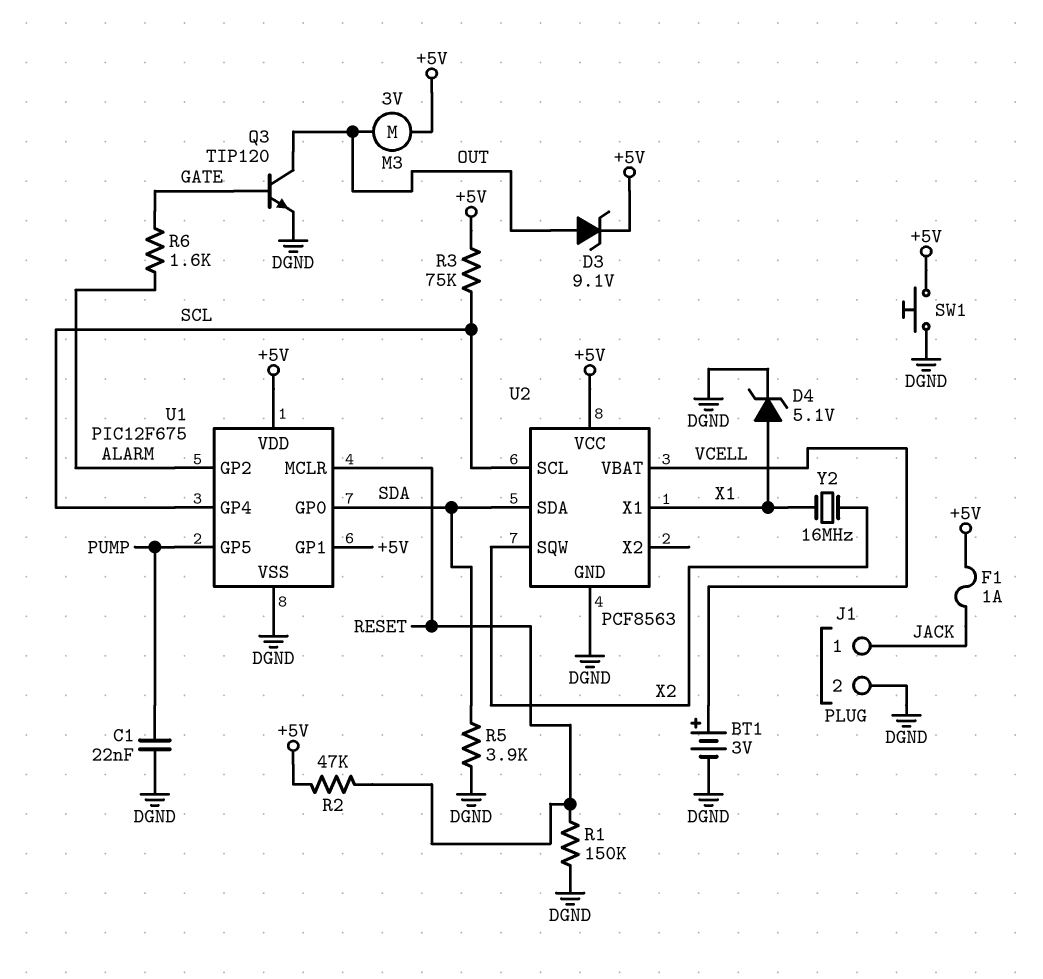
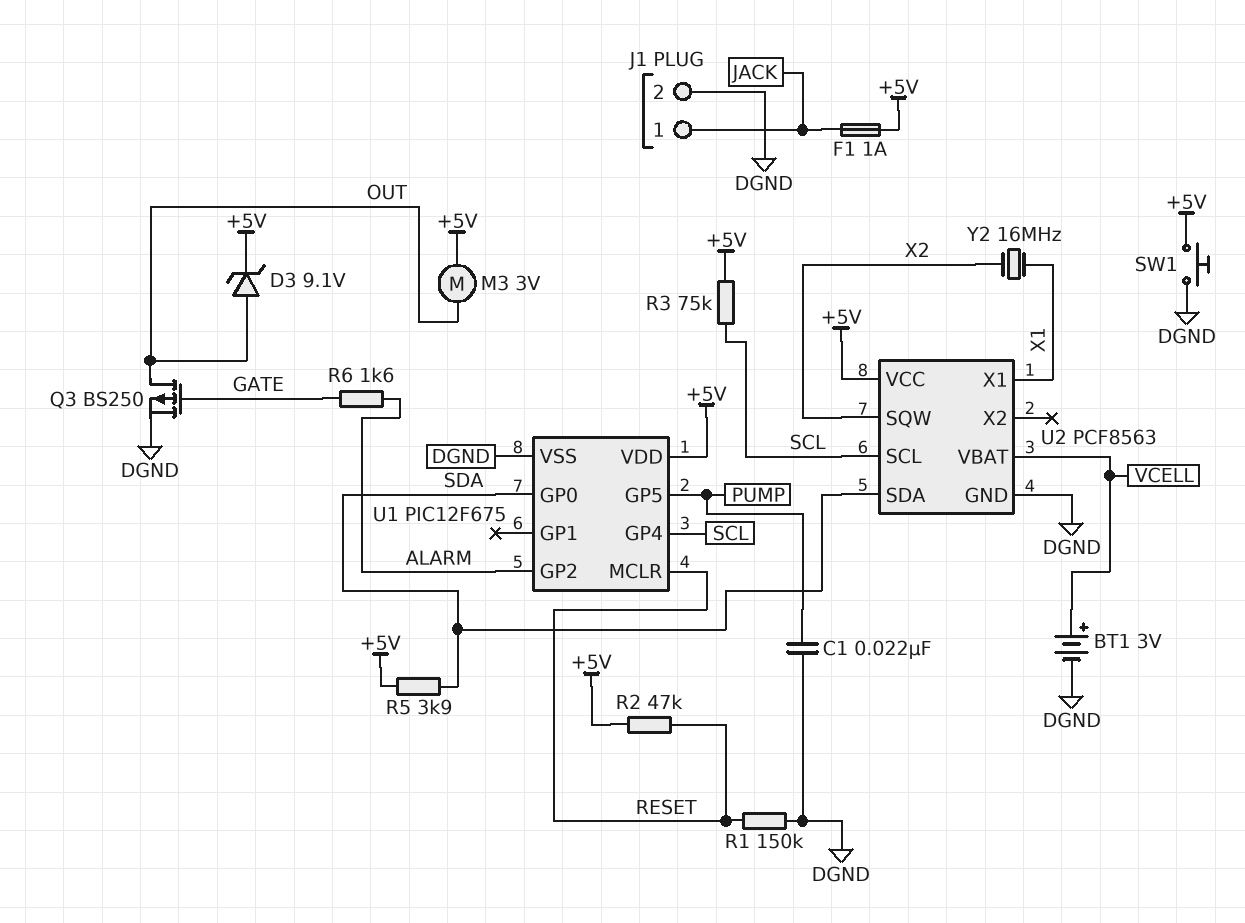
D4: zener 5.1V (A X1, K DGND) -> none
Q3: NPN TIP120 (B GATE, C OUT, E DGND) -> PMOS BS250 (G GATE, D OUT, S DGND)
R5: 3.9k (DGND, SDA) -> 3.9k (+5V, SDA)
U1 pin GP1: +5V -> none

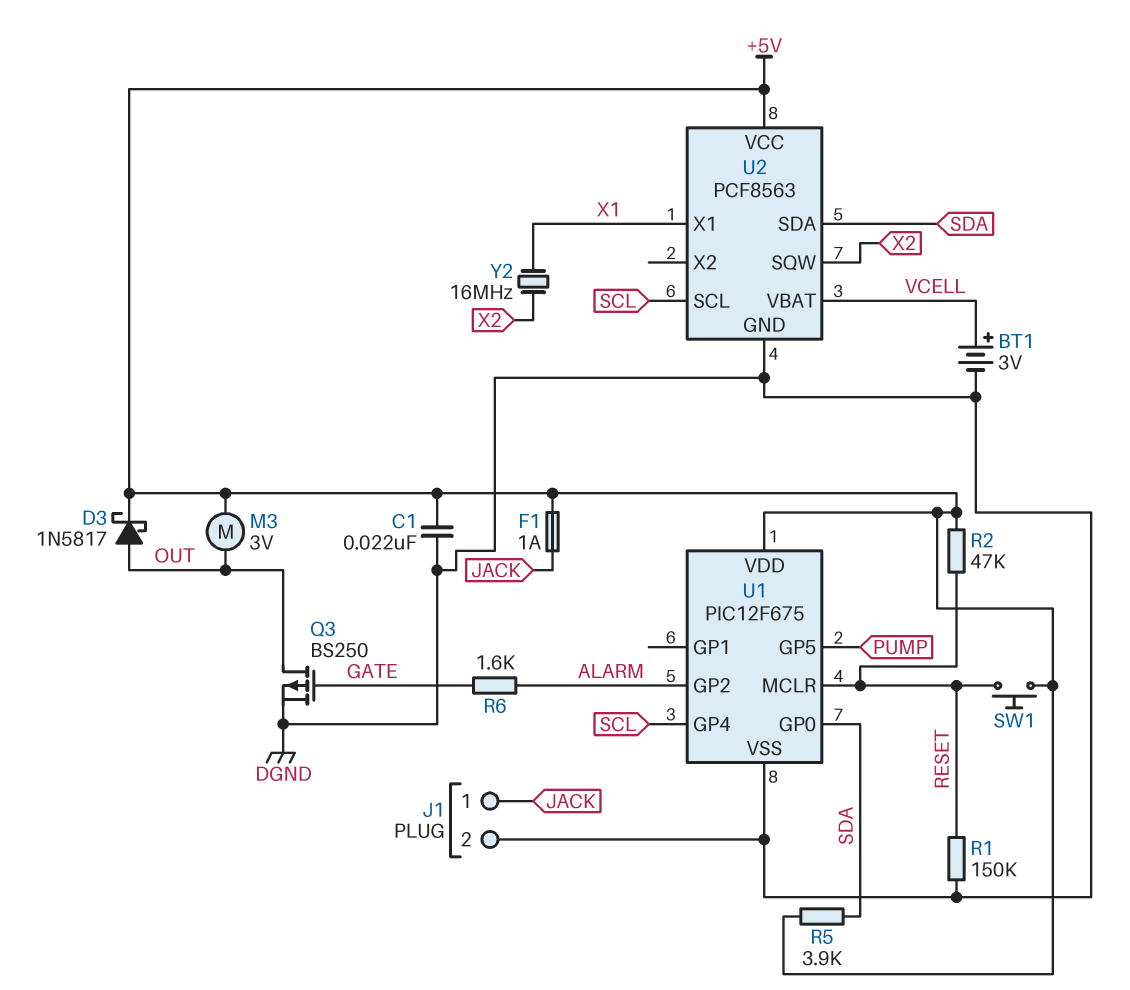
C1: 22nF (DGND, PUMP) -> 22nF (+5V, DGND)
D3: zener 9.1V (A OUT, K +5V) -> schottky 1N5817 (A OUT, K +5V)
R3: 75k (+5V, SCL) -> none
SW1: button (+5V, DGND) -> button (+5V, RESET)

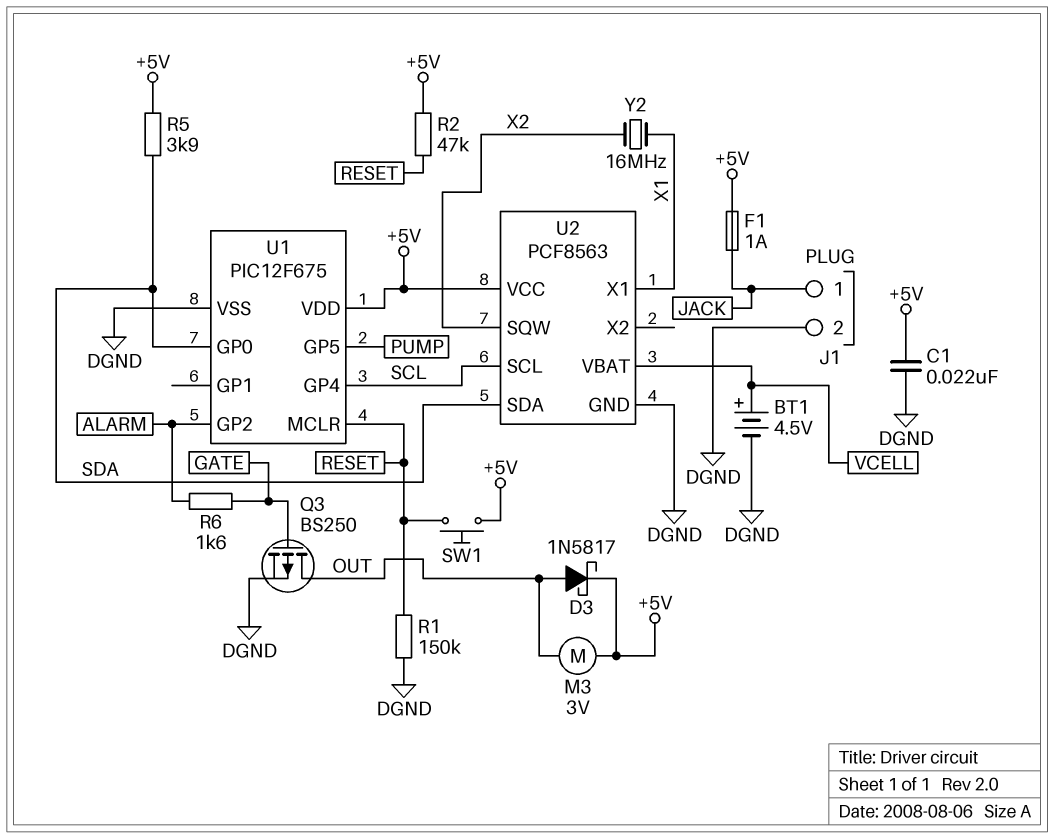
BT1: 3V (plus VCELL, minus DGND) -> 4.5V (plus VCELL, minus DGND)

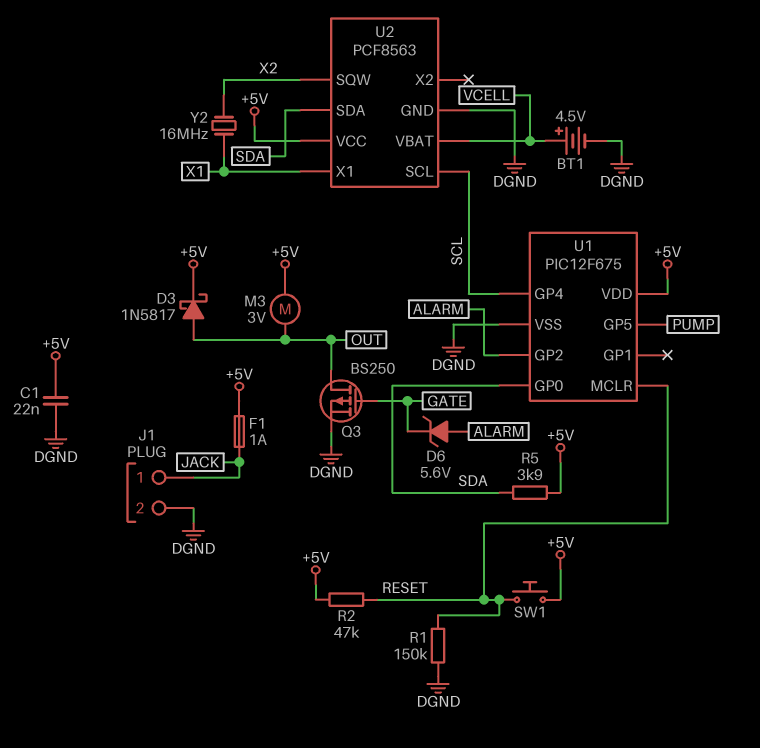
D6: none -> zener 5.6V (A ALARM, K GATE)
R6: 1.6k (ALARM, GATE) -> none

